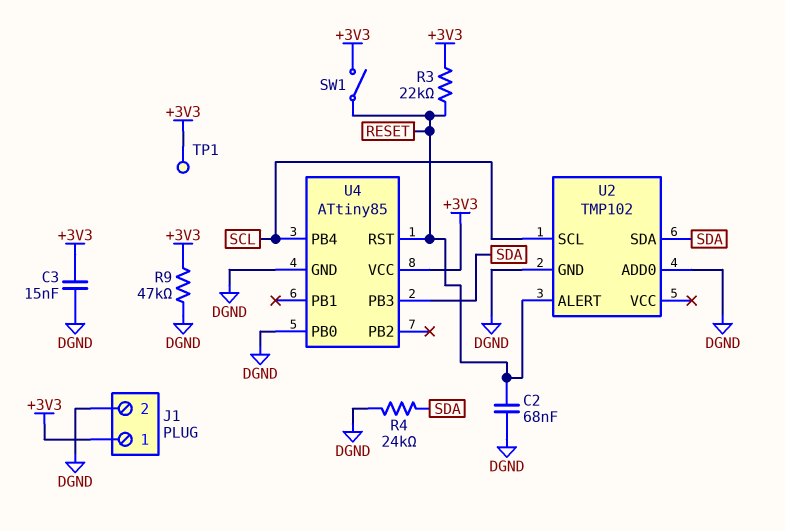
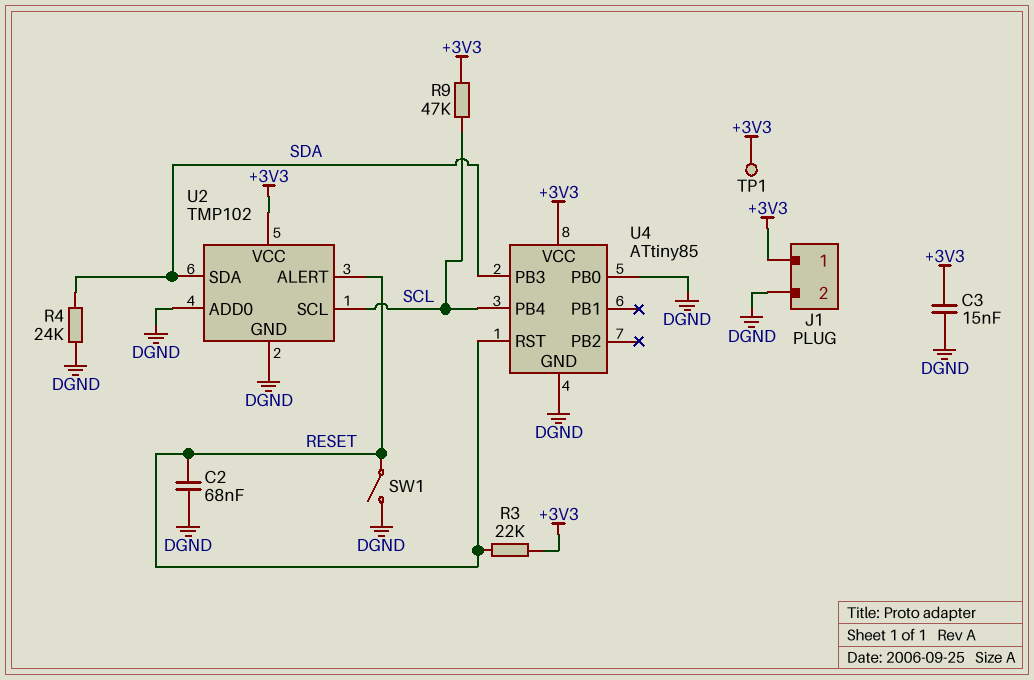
R9: 47k (+3V3, DGND) -> 47k (+3V3, SCL)
SW1: switch (+3V3, RESET) -> switch (DGND, RESET)
U2 pin VCC: none -> +3V3

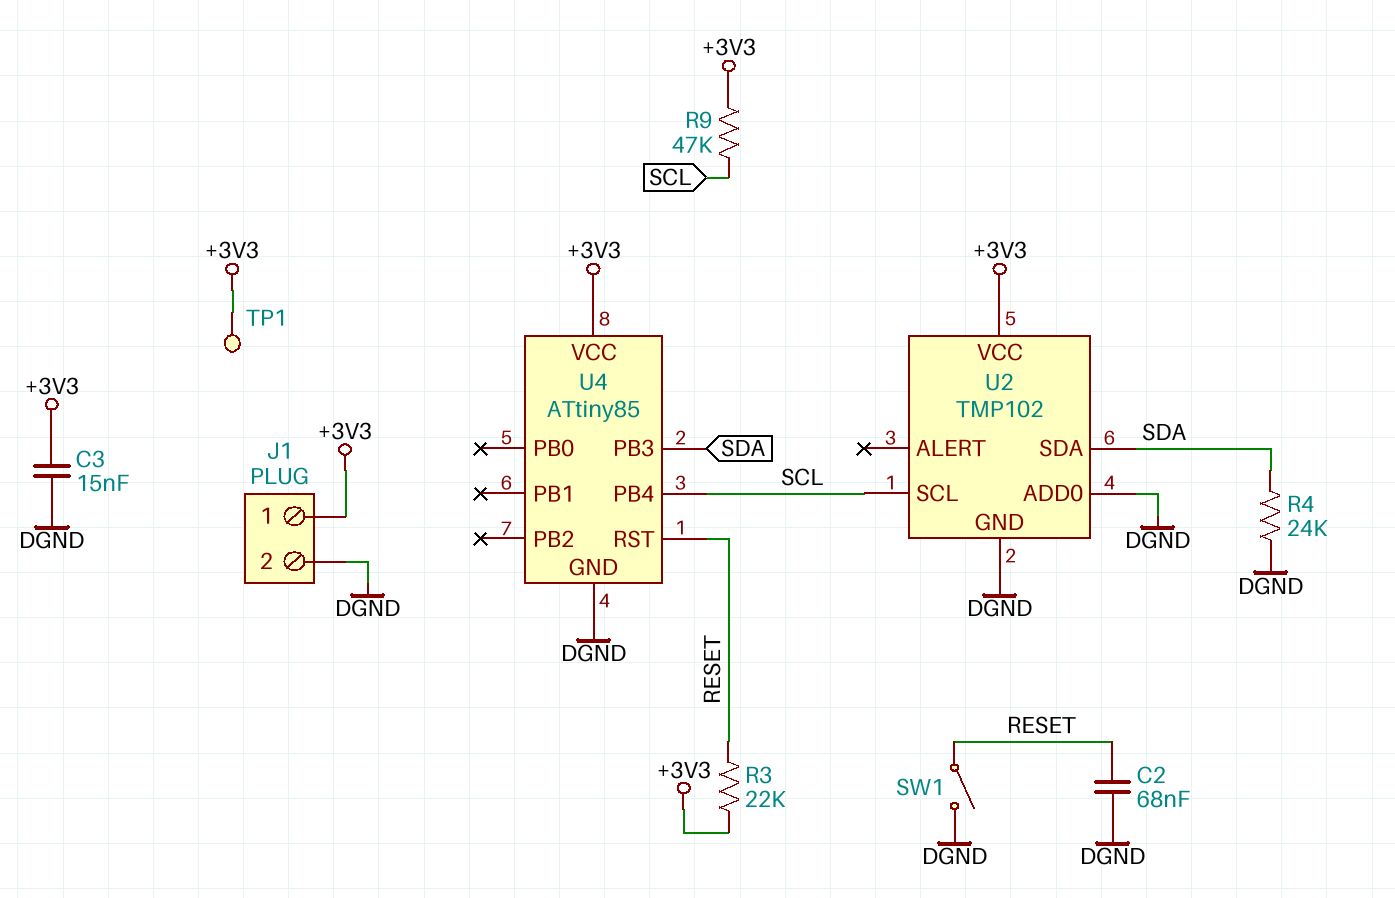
U2 pin ALERT: RESET -> none
U4 pin PB0: DGND -> none

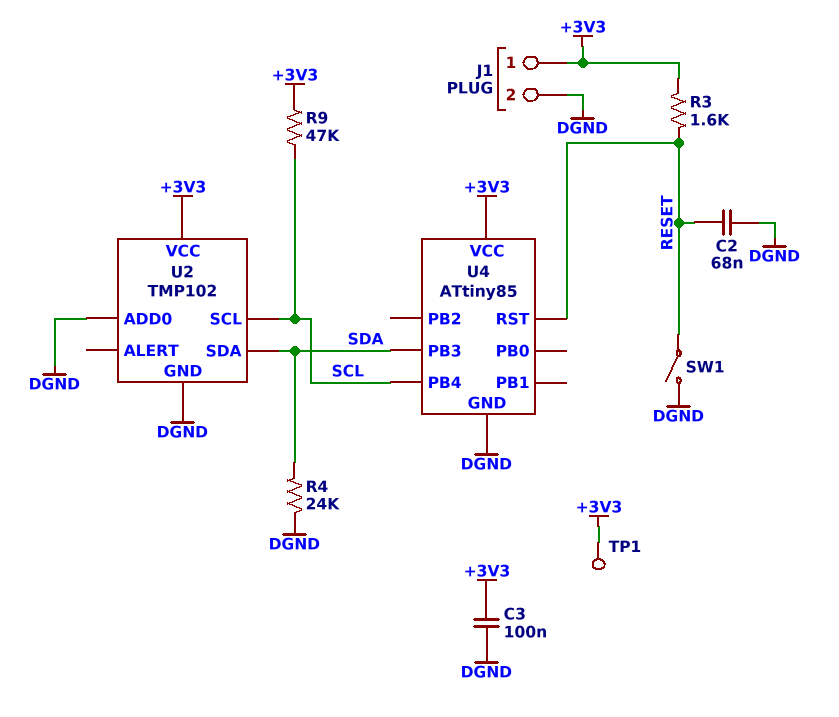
C3: 15nF (+3V3, DGND) -> 100nF (+3V3, DGND)
R3: 22k (+3V3, RESET) -> 1.6k (+3V3, RESET)

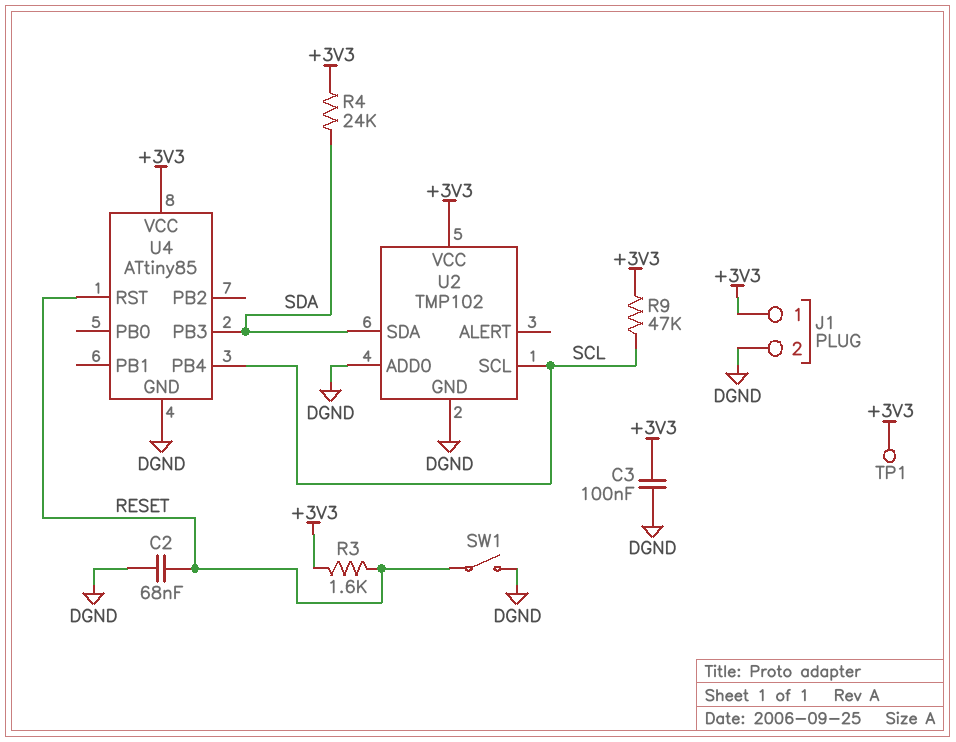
R4: 24k (DGND, SDA) -> 24k (+3V3, SDA)

